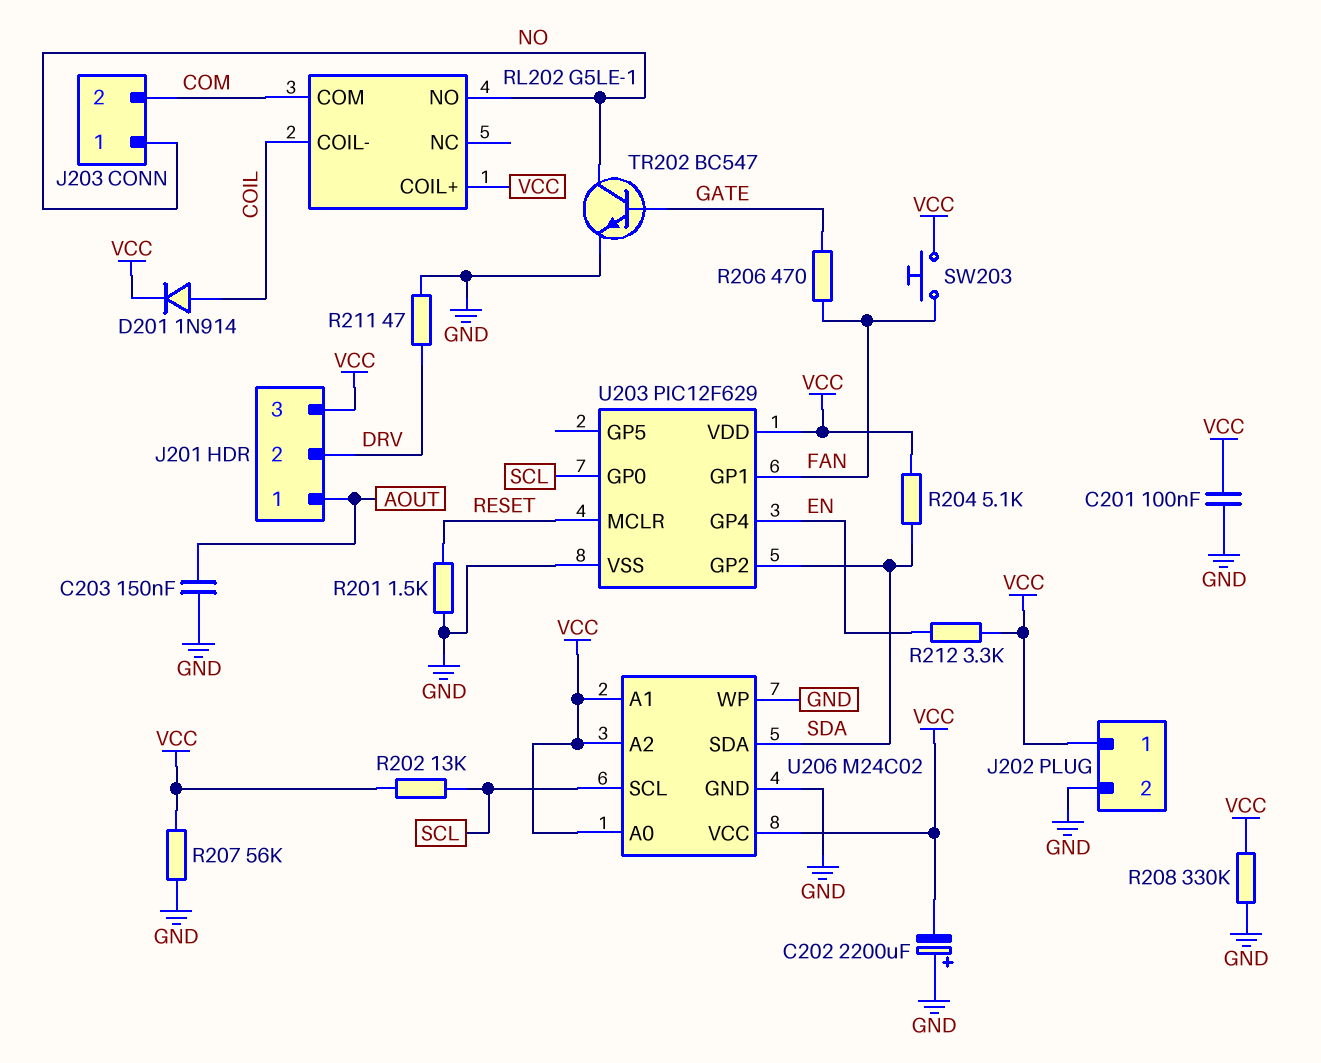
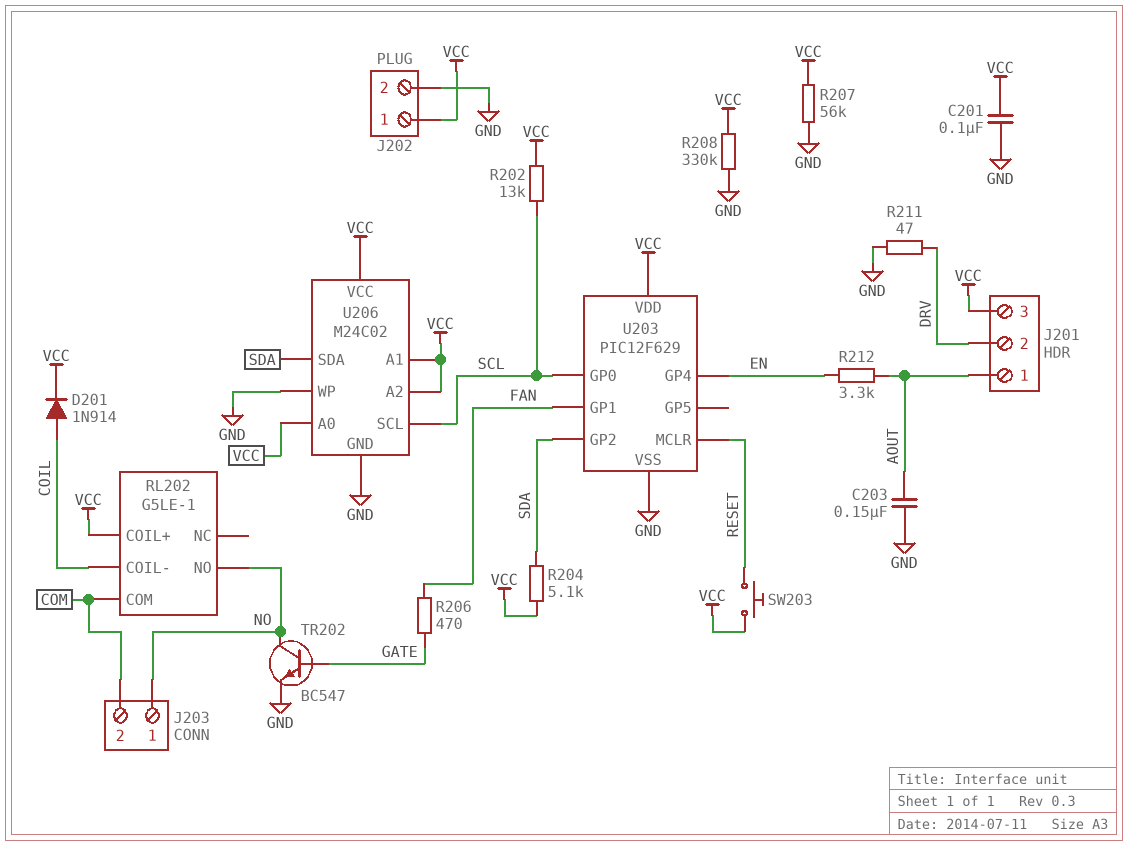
C202: 2200uF (plus GND, minus VCC) -> none
R201: 1.5k (GND, RESET) -> none
R212: 3.3k (EN, VCC) -> 3.3k (AOUT, EN)
SW203: button (FAN, VCC) -> button (RESET, VCC)

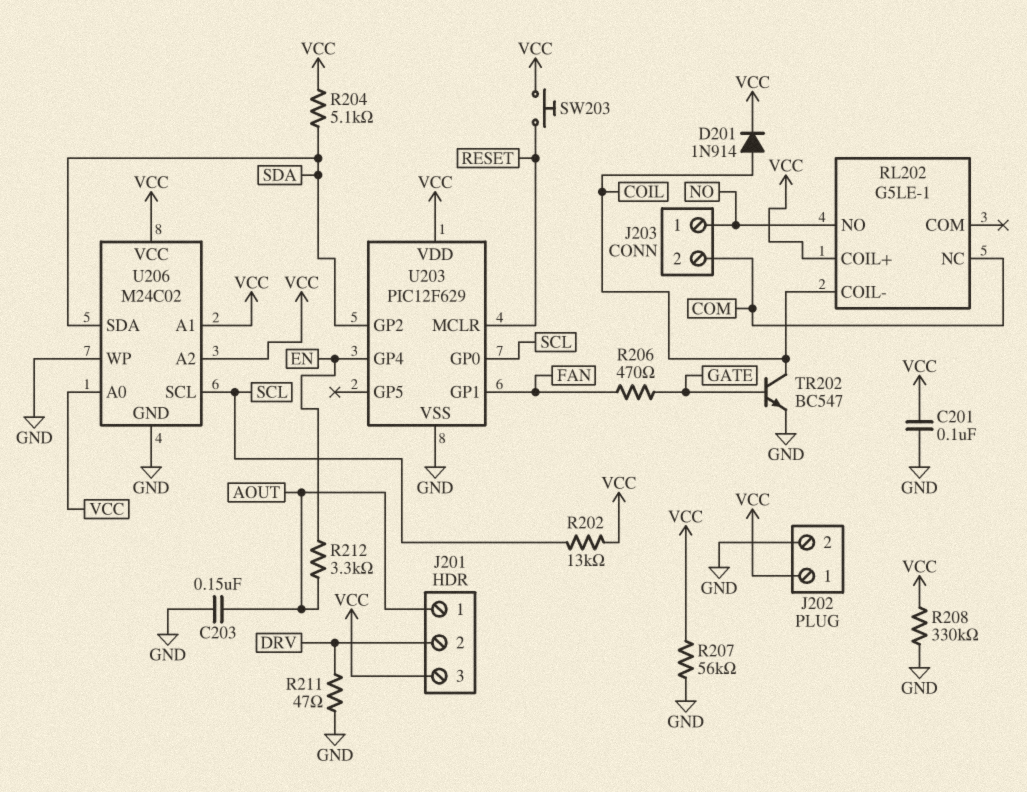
RL202 pin COM: COM -> none
RL202 pin NC: none -> COM
TR202: NPN BC547 (B GATE, C NO, E GND) -> NPN BC547 (B GATE, C COIL, E GND)

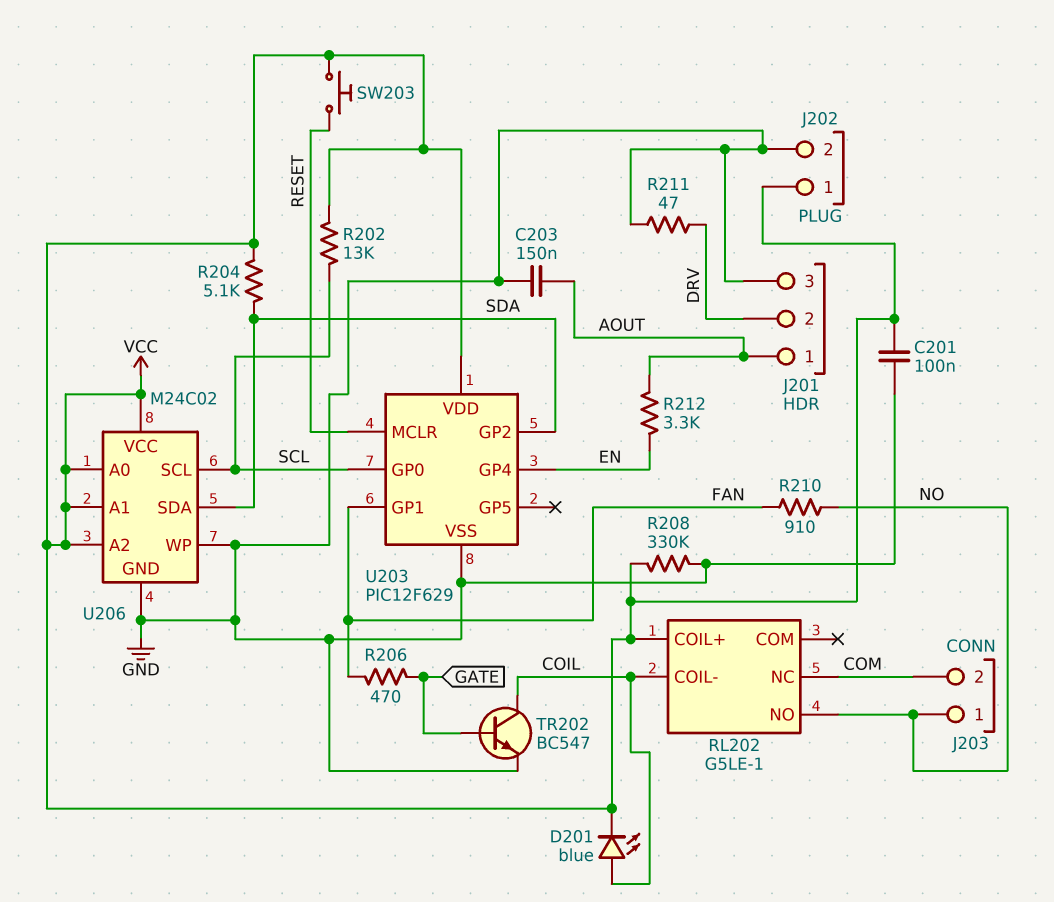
D201: diode 1N914 (A COIL, K VCC) -> LED blue (A COIL, K VCC)
J201 pin 3: VCC -> GND
R207: 56k (GND, VCC) -> none
R210: none -> 910 (FAN, NO)

